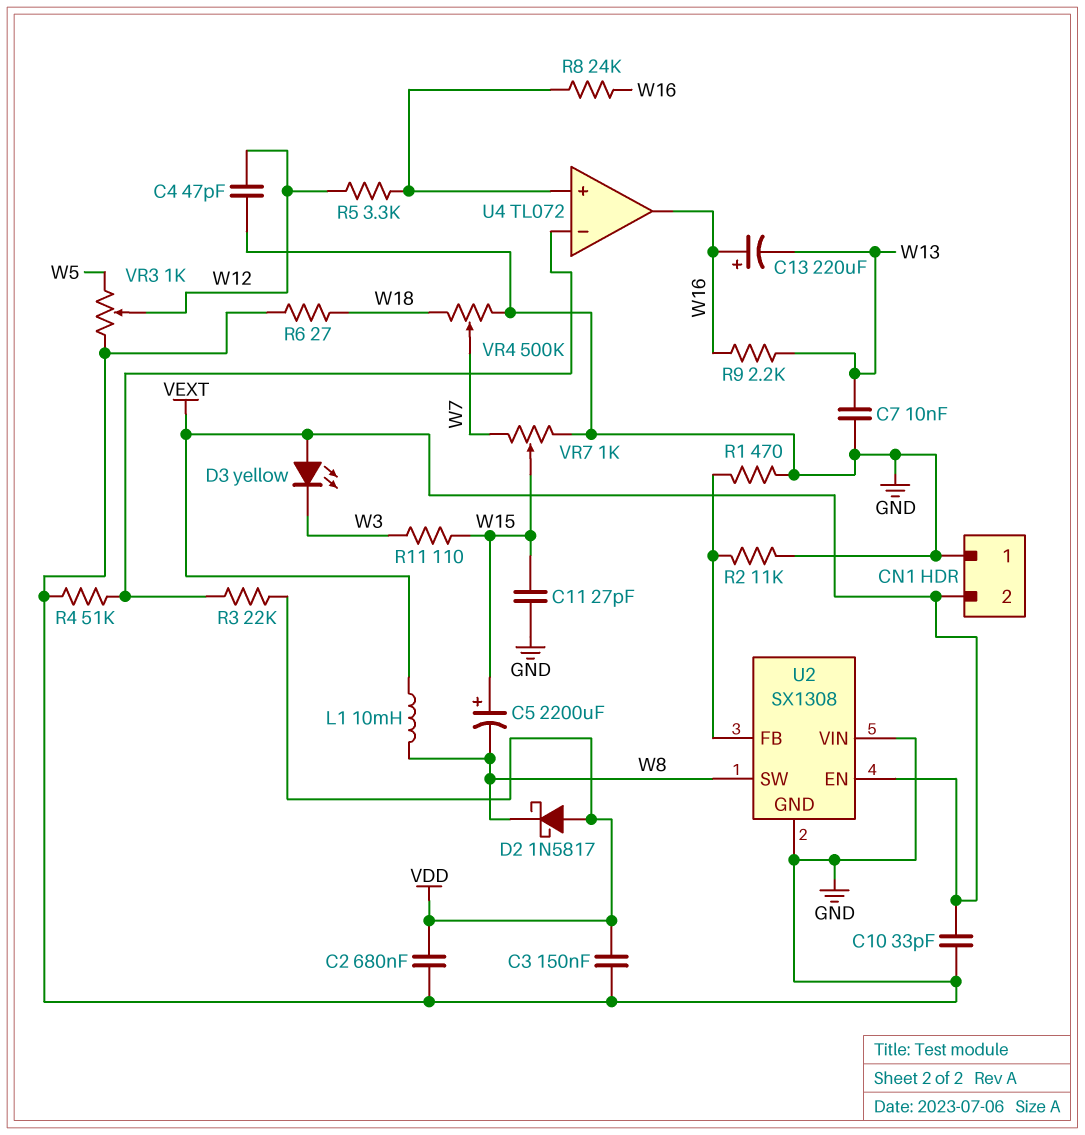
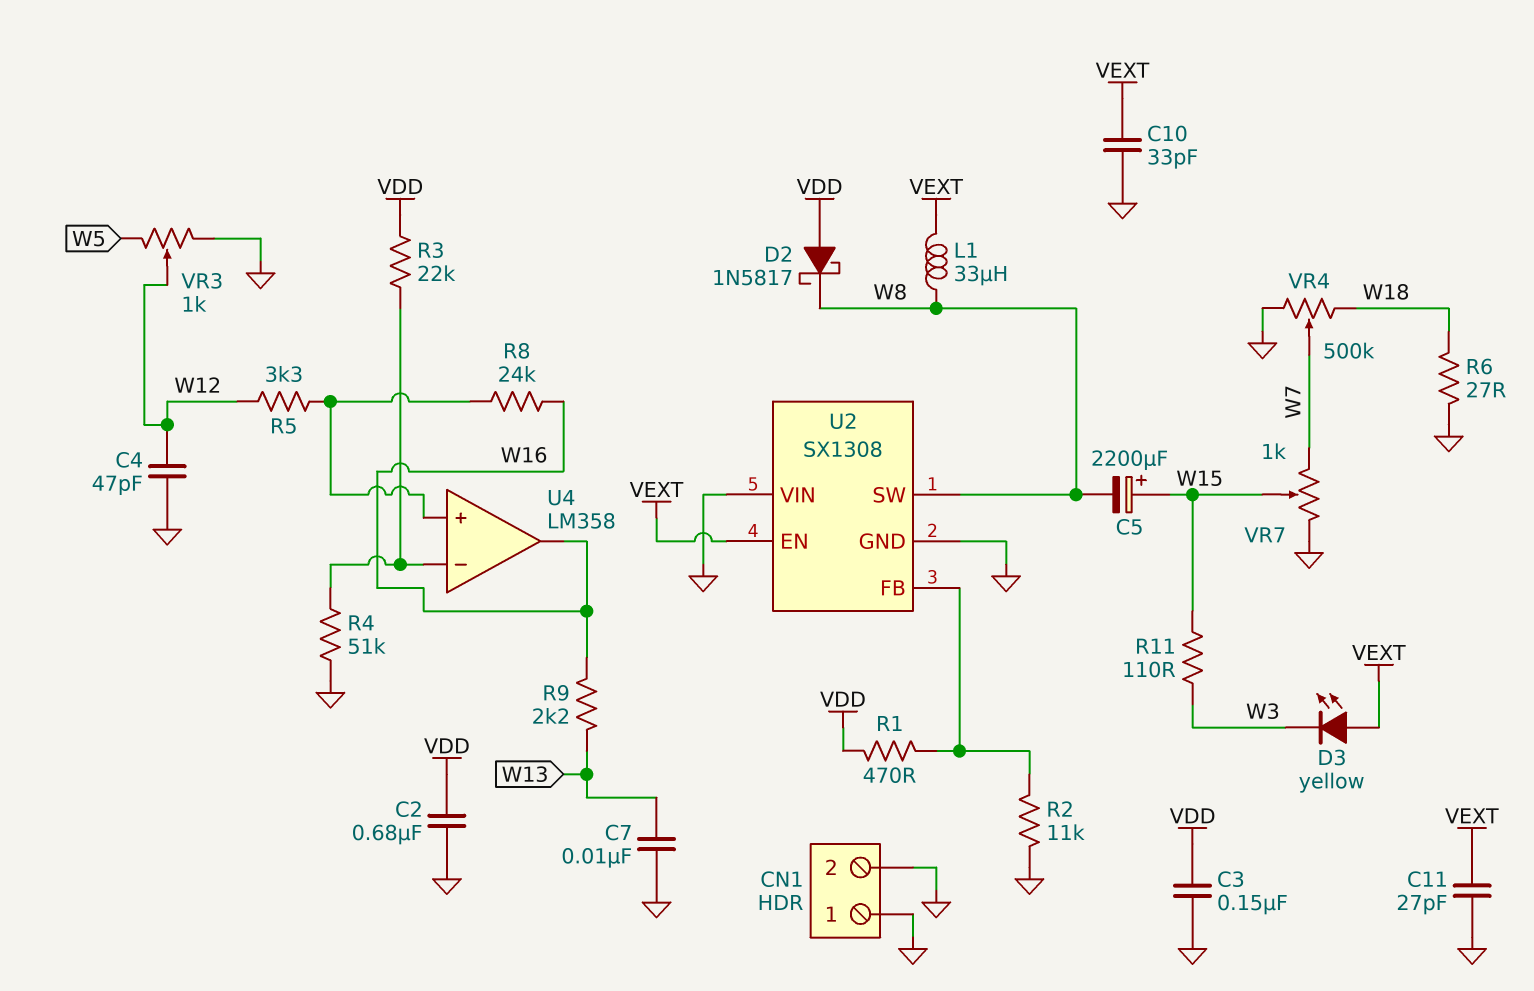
C11: 27pF (GND, W15) -> 27pF (GND, VEXT)
C13: 220uF (plus W16, minus W13) -> none
CN1 pin 2: VEXT -> GND
L1: 10mH (VEXT, W8) -> 33uH (VEXT, W8)
R1: 470 (GND, U2/FB) -> 470 (U2/FB, VDD)
U4: TL072 -> LM358

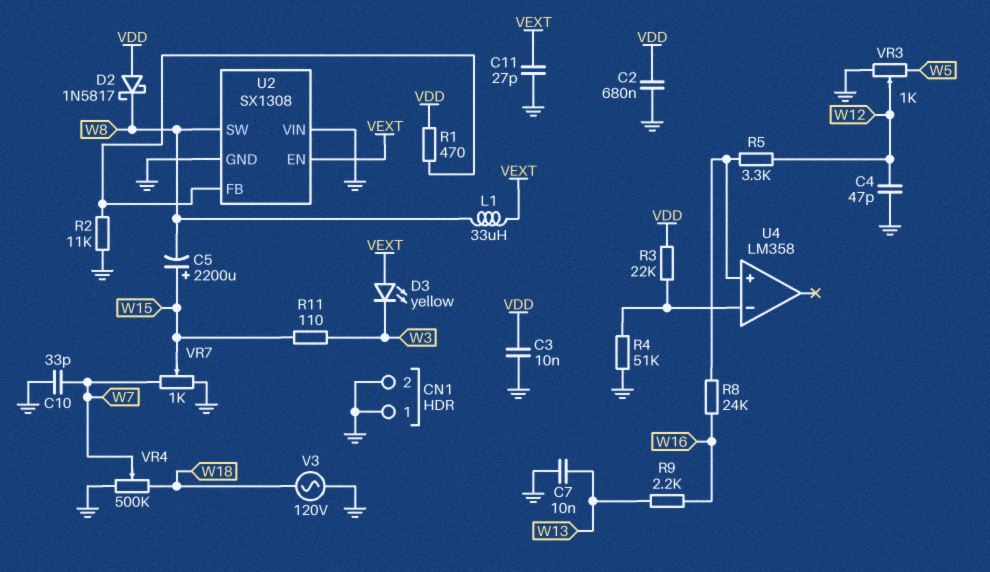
C3: 150nF (GND, VDD) -> 10nF (GND, VDD)
C10: 33pF (GND, VEXT) -> 33pF (GND, W7)
R6: 27 (GND, W18) -> none
U4 pin out: W16 -> none
V3: none -> AC 120V (GND, W18)

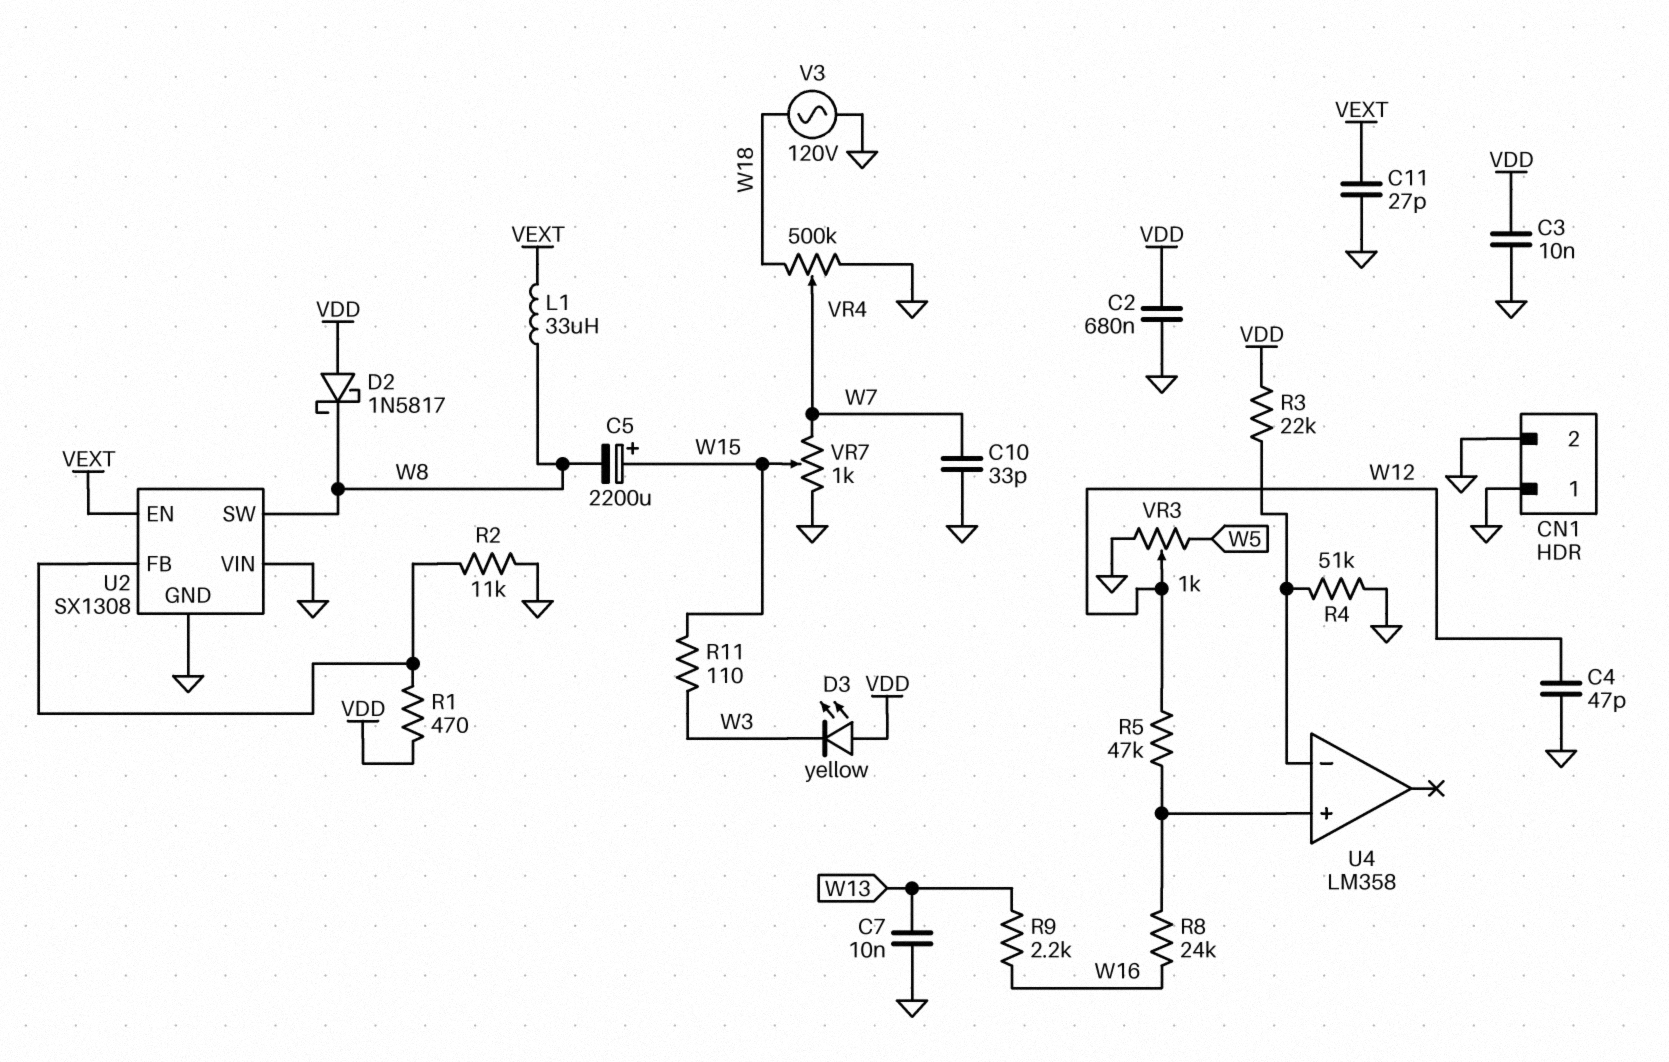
D3: LED yellow (A VEXT, K W3) -> LED yellow (A VDD, K W3)
R5: 3.3k (U4/in+, W12) -> 47k (U4/in+, W12)

